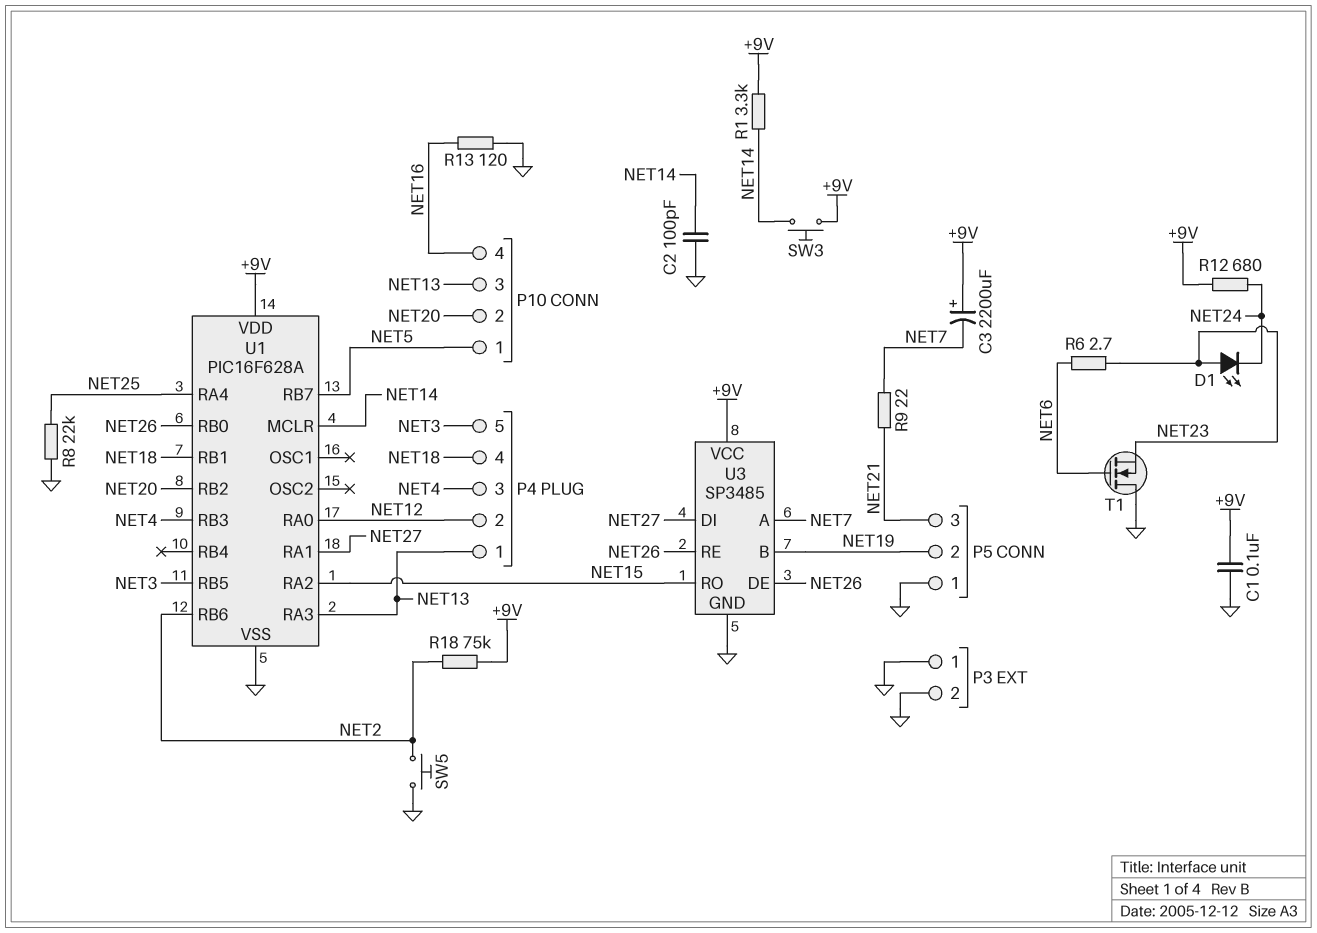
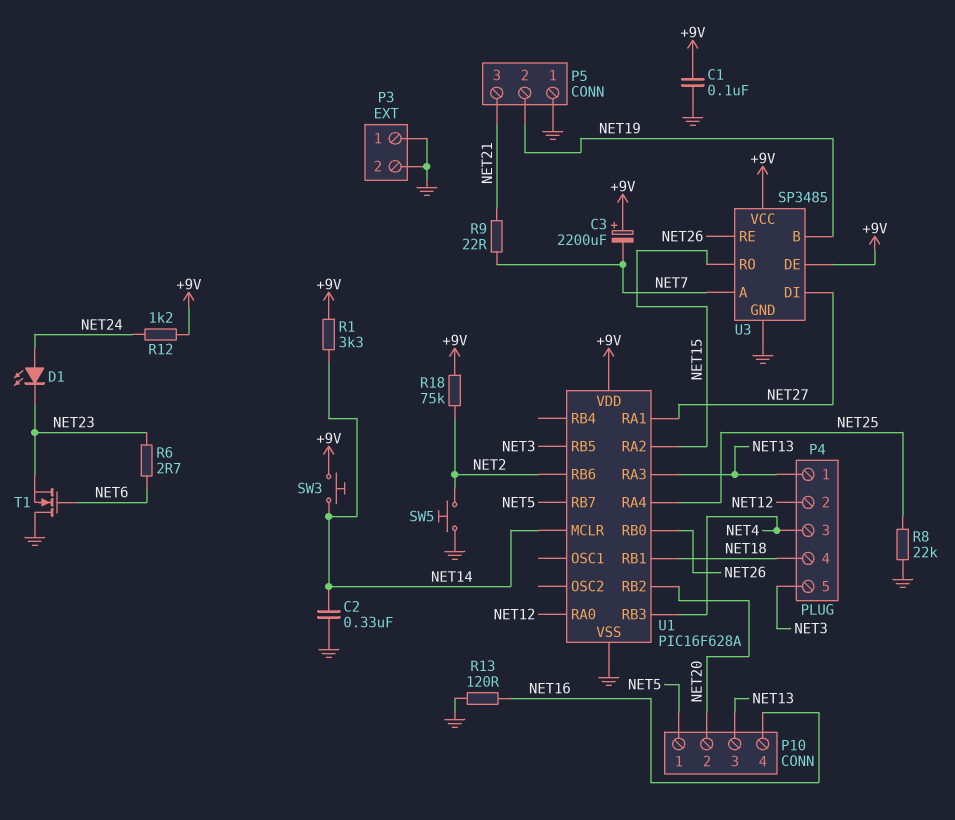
C2: 100pF (GND, NET14) -> 330nF (GND, NET14)
D1: LED (A NET23, K NET24) -> LED (A NET24, K NET23)
R12: 680 (+9V, NET24) -> 1.2k (+9V, NET24)
U3 pin DE: NET26 -> +9V

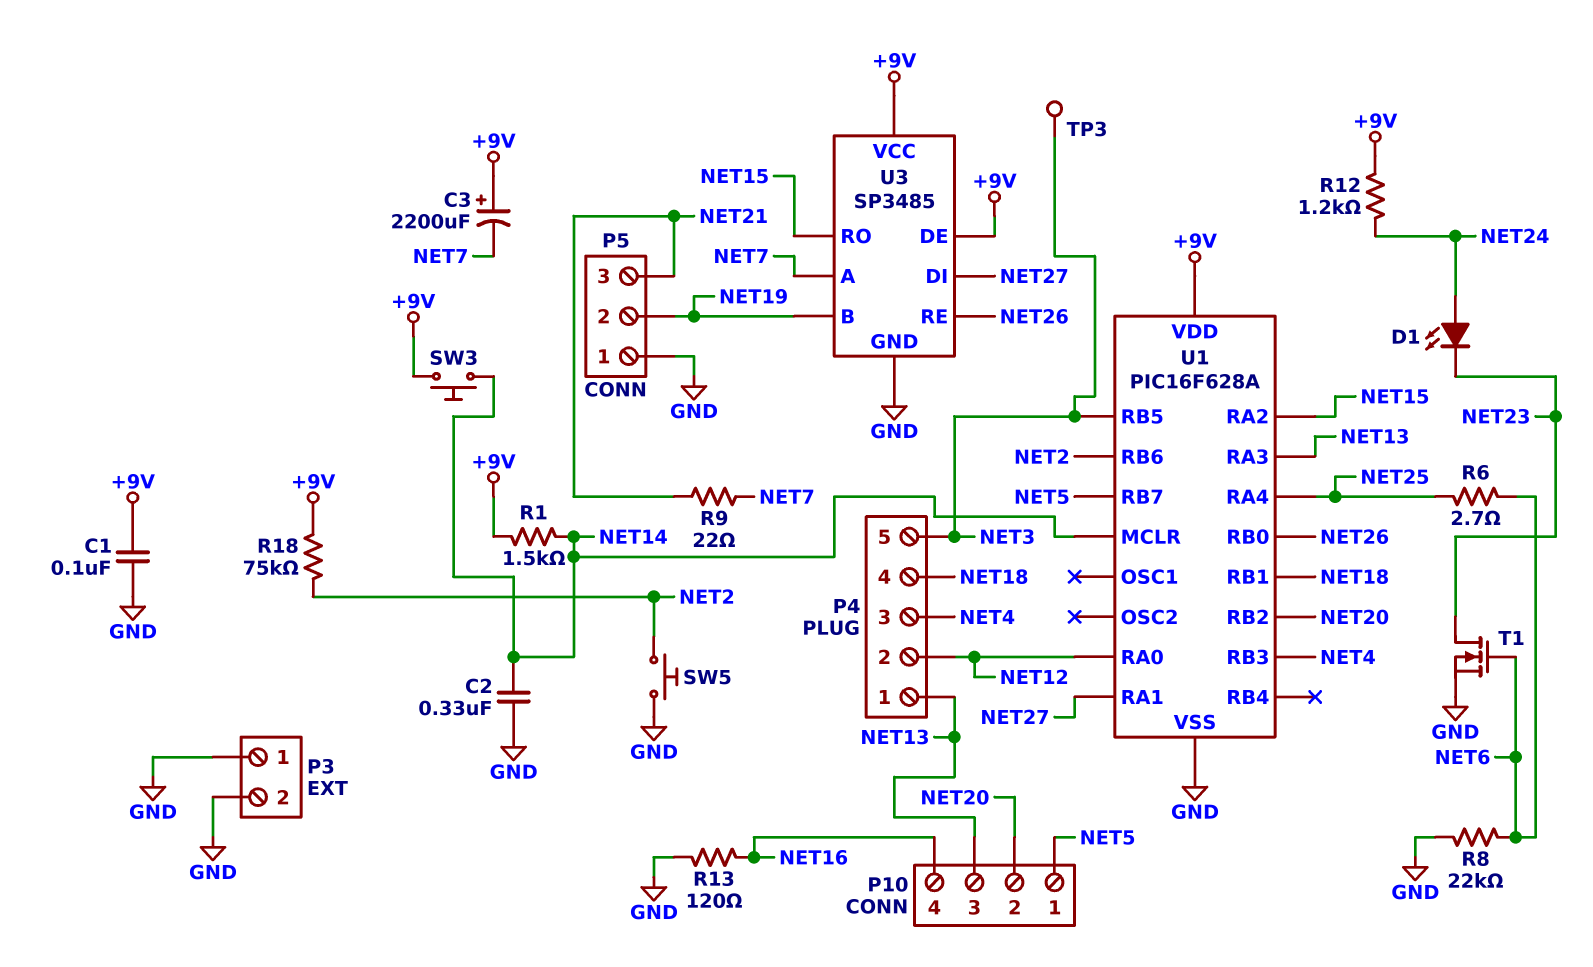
R1: 3.3k (+9V, NET14) -> 1.5k (+9V, NET14)
R6: 2.7 (NET6, NET23) -> 2.7 (NET6, NET25)
R8: 22k (GND, NET25) -> 22k (GND, NET6)
T1: NMOS (G NET6, D GND, S NET23) -> NMOS (G NET6, D NET23, S GND)
TP3: none -> test point (NET3)

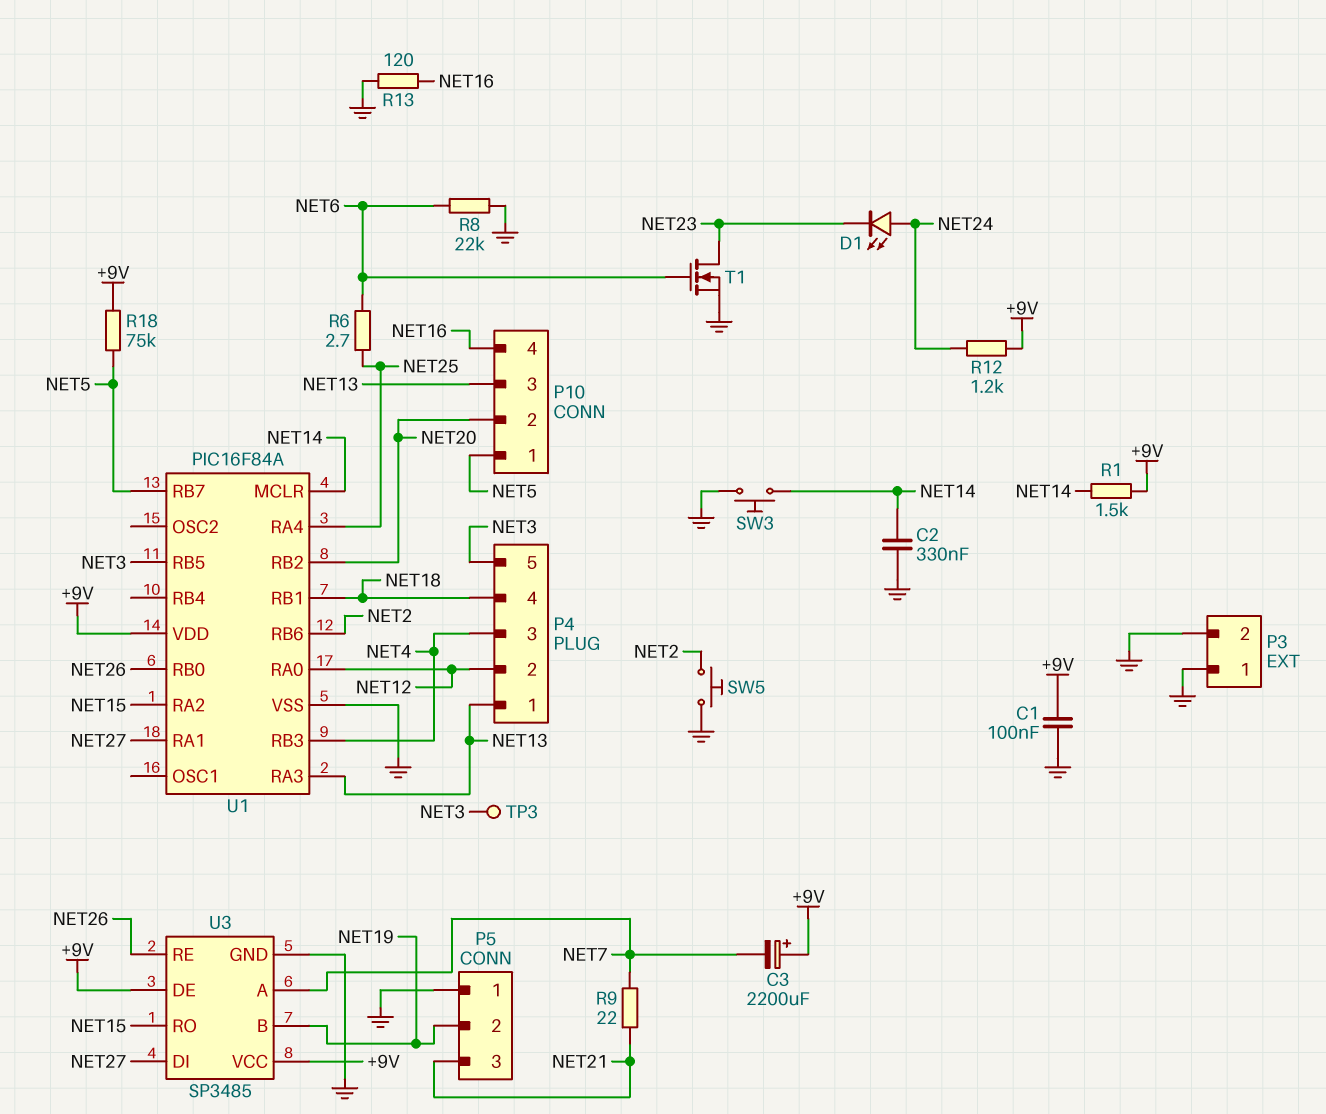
R18: 75k (+9V, NET2) -> 75k (+9V, NET5)
SW3: button (+9V, NET14) -> button (GND, NET14)
U1: PIC16F628A -> PIC16F84A

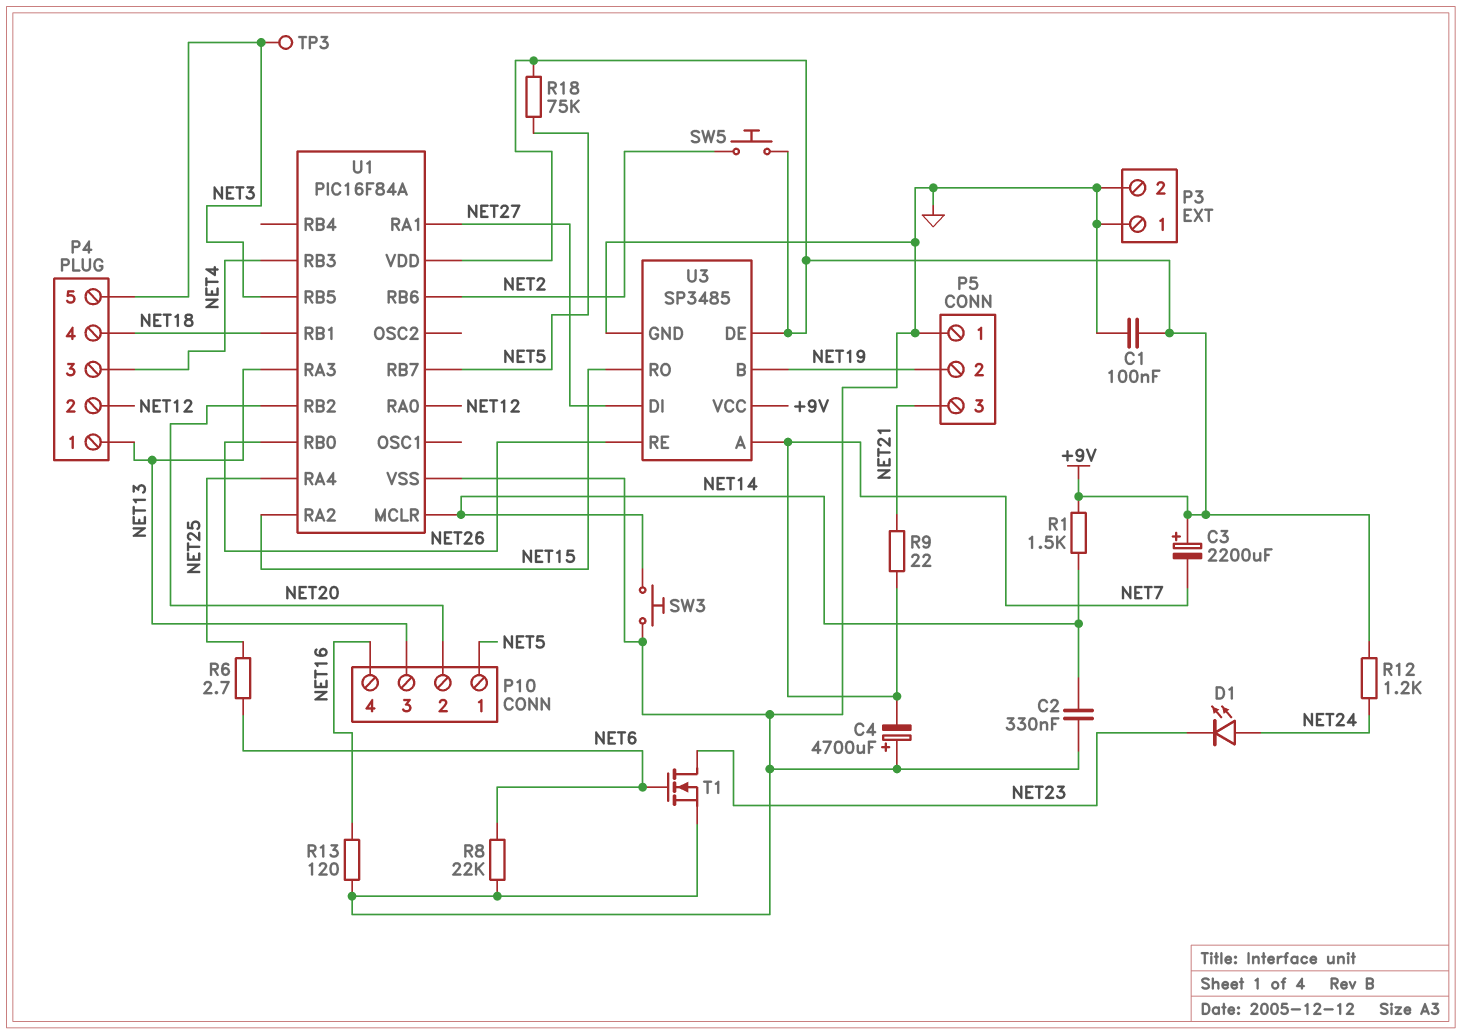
C4: none -> 4700uF (plus GND, minus NET7)
SW5: button (GND, NET2) -> button (+9V, NET2)

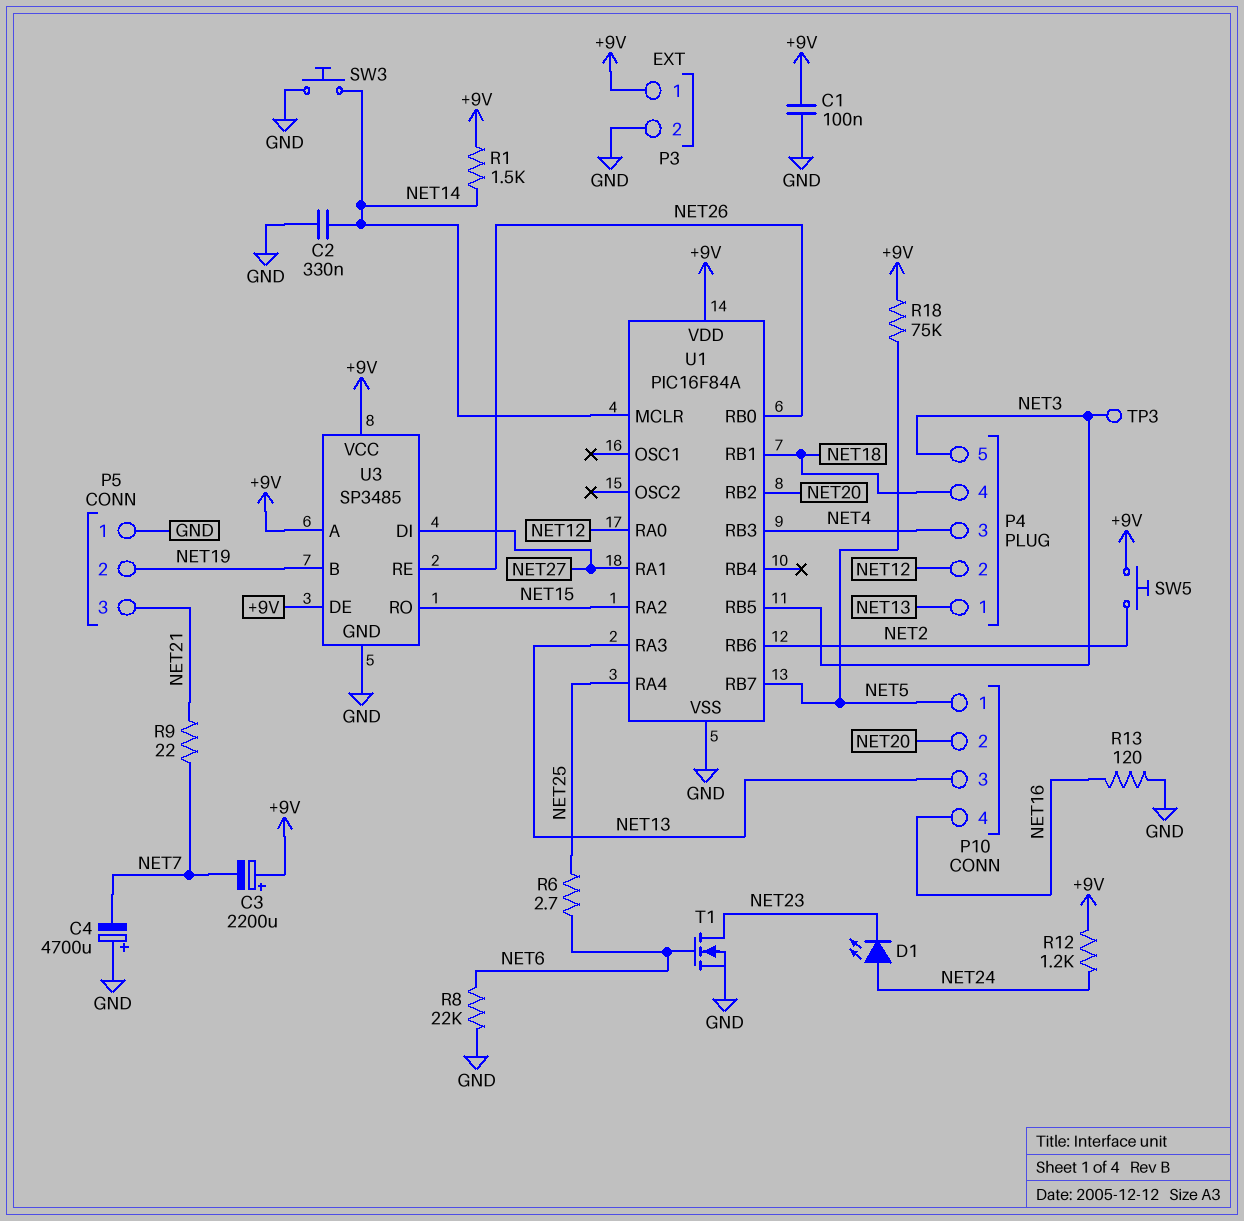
P3 pin 1: GND -> +9V
U3 pin A: NET7 -> +9V

